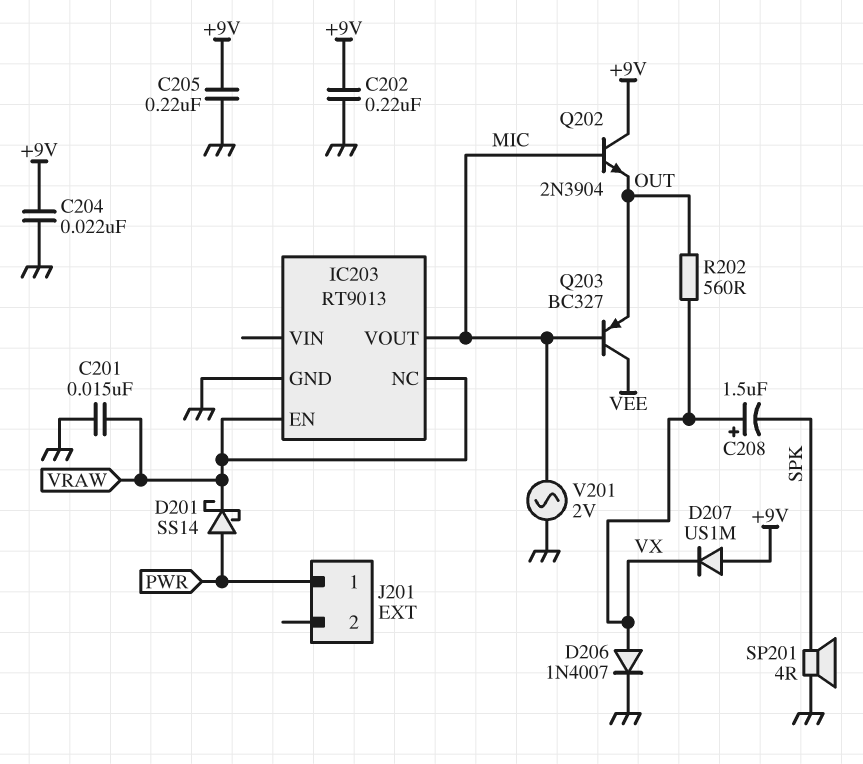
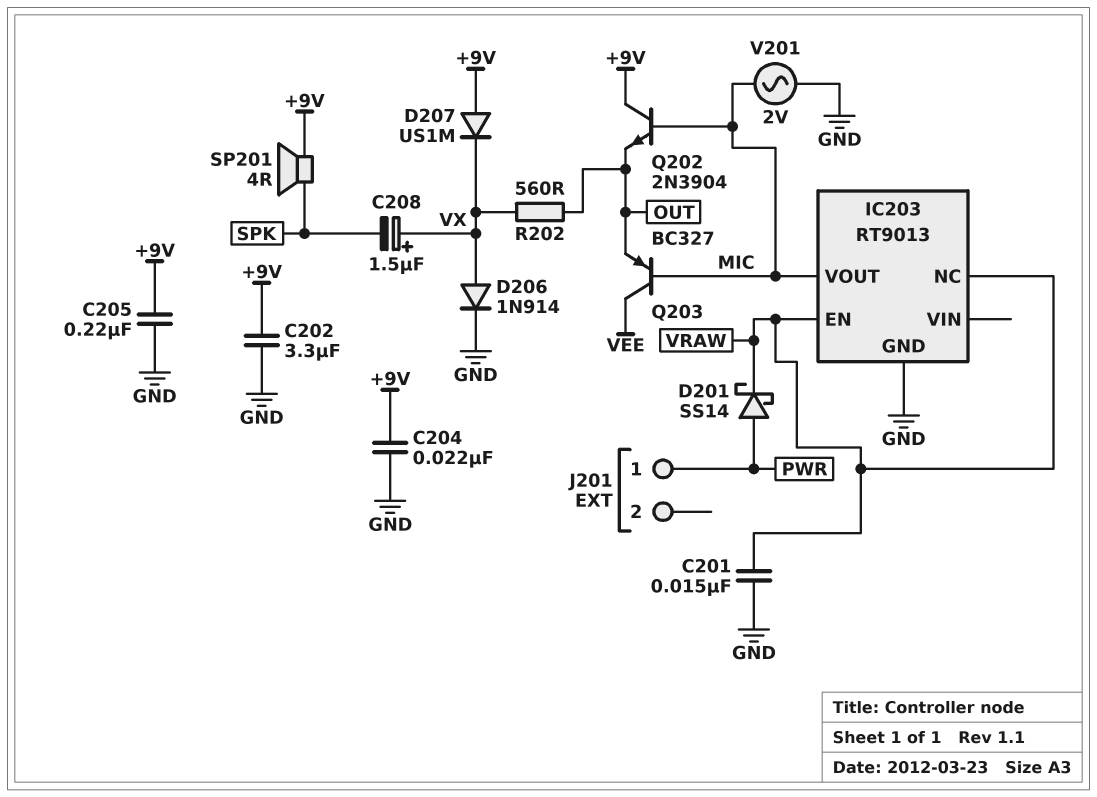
C202: 220nF (+9V, GND) -> 3.3uF (+9V, GND)
D206: diode 1N4007 (A VX, K GND) -> diode 1N914 (A VX, K GND)
SP201: speaker 4R (GND, SPK) -> speaker 4R (+9V, SPK)

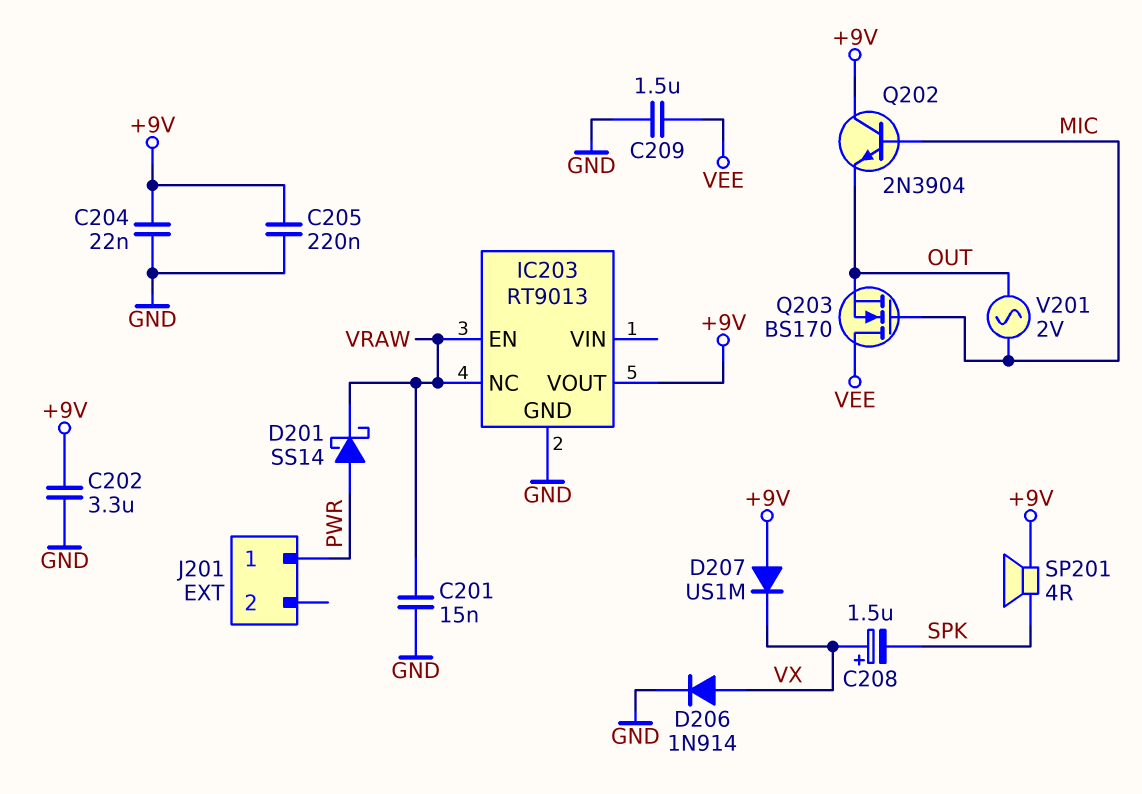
C209: none -> 1.5uF (GND, VEE)
IC203 pin VOUT: MIC -> +9V
Q203: PNP BC327 (B MIC, C VEE, E OUT) -> NMOS BS170 (G MIC, D VEE, S OUT)
R202: 560 (OUT, VX) -> none
V201: AC 2V (GND, MIC) -> AC 2V (MIC, OUT)

